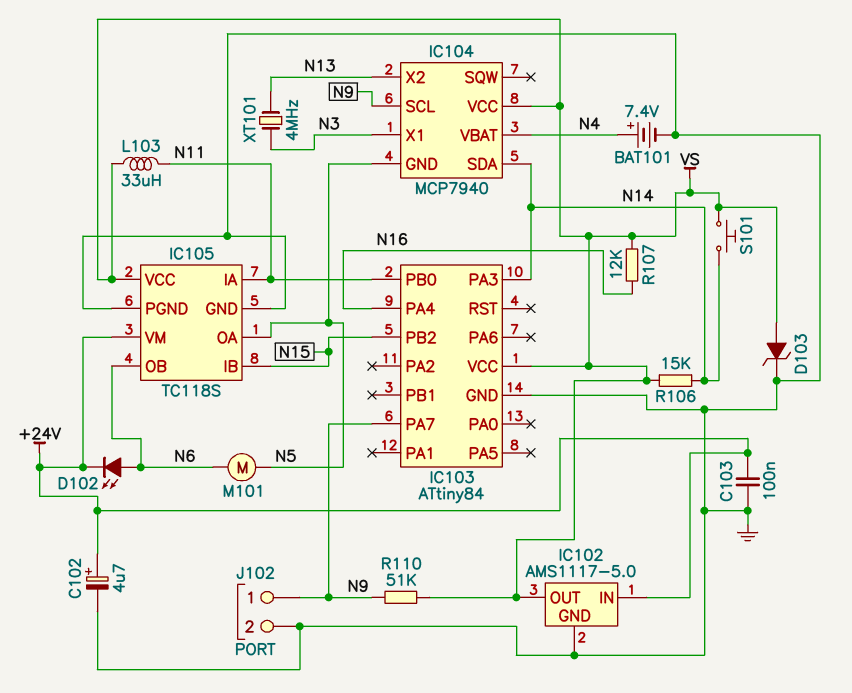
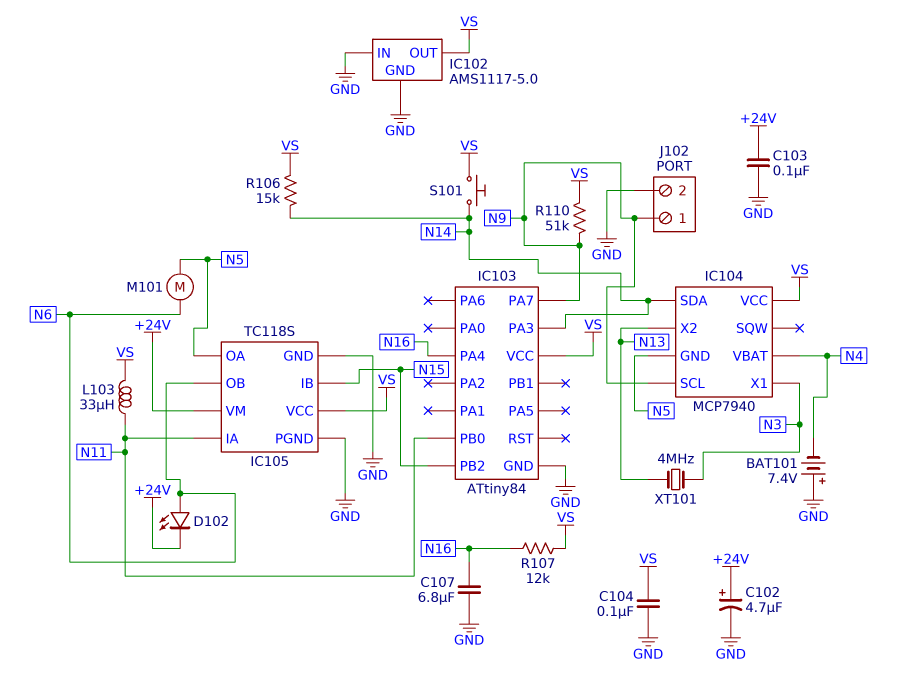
BAT101: 7.4V (plus N4, minus GND) -> 7.4V (plus GND, minus N4)
C104: none -> 100nF (GND, VS)
C107: none -> 6.8uF (GND, N16)
D103: zener (A VS, K GND) -> none
IC102 pin IN: +24V -> GND

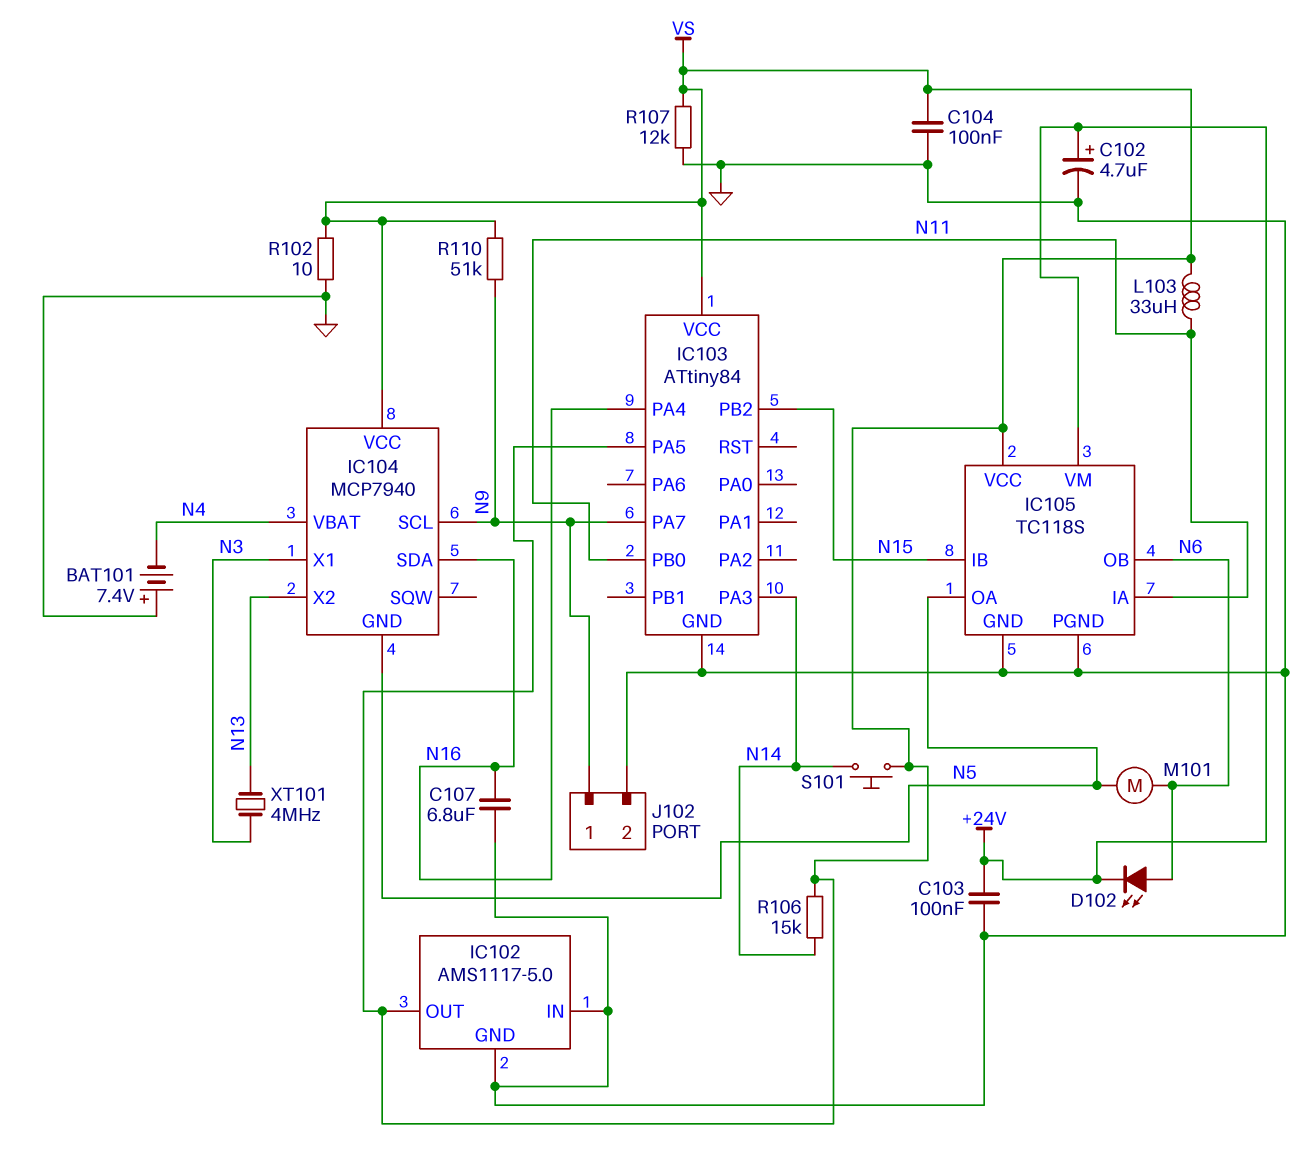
IC103 pin PA5: none -> VS
IC104 pin SDA: N14 -> N16
R102: none -> 10 (GND, VS)
R107: 12k (N16, VS) -> 12k (GND, VS)

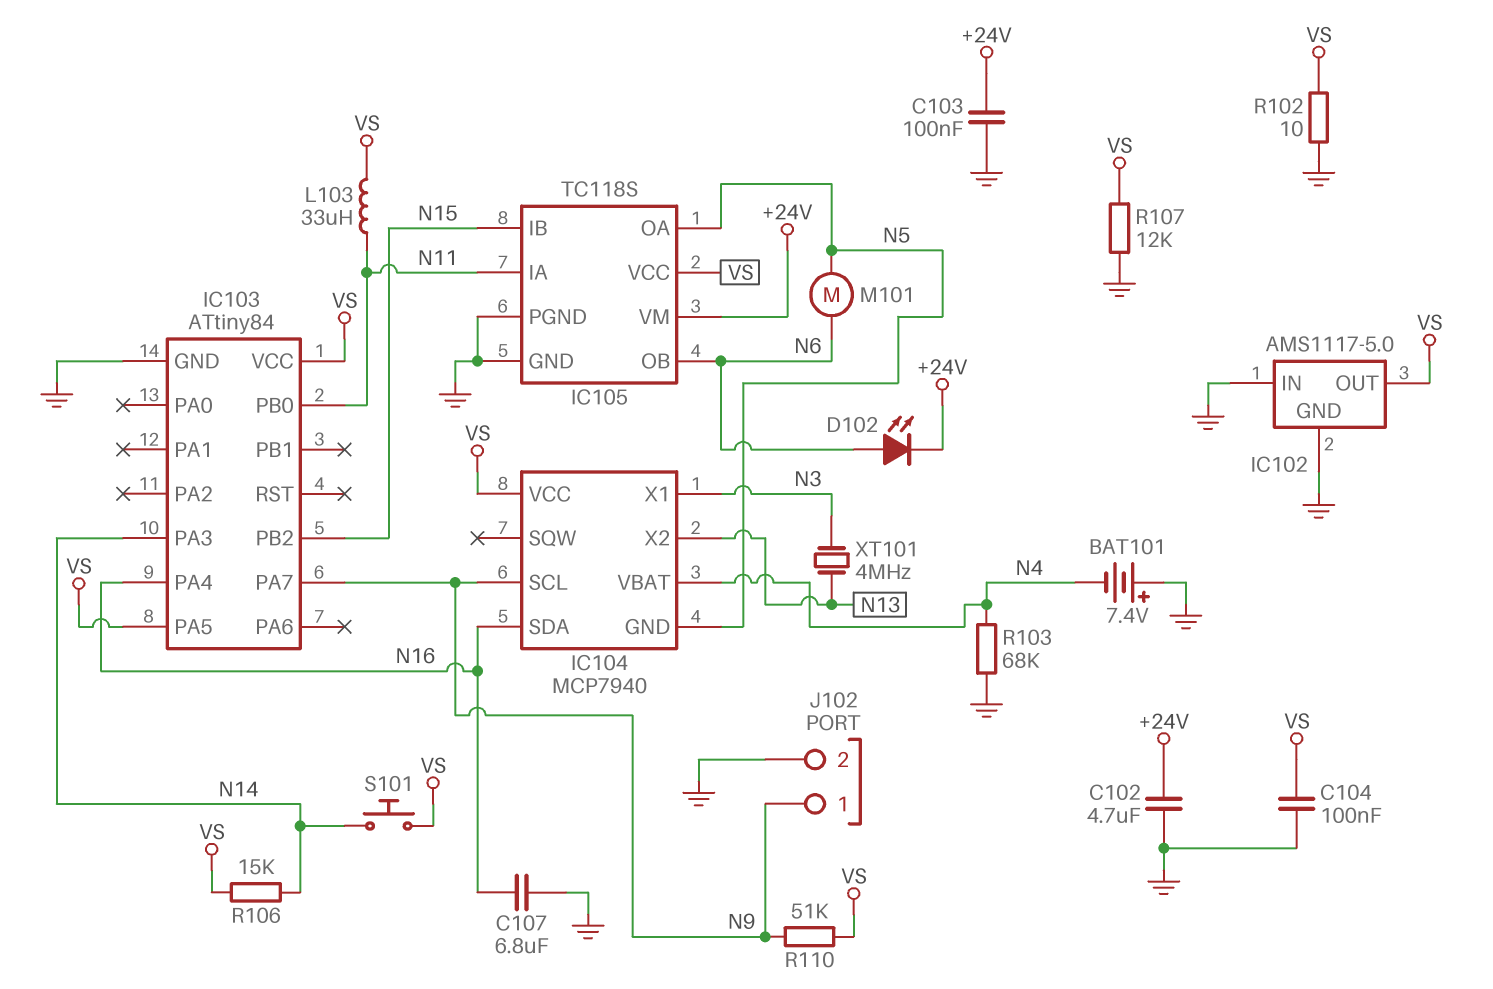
C102: 4.7uF (plus +24V, minus GND) -> 4.7uF (+24V, GND)
R103: none -> 68k (GND, N4)

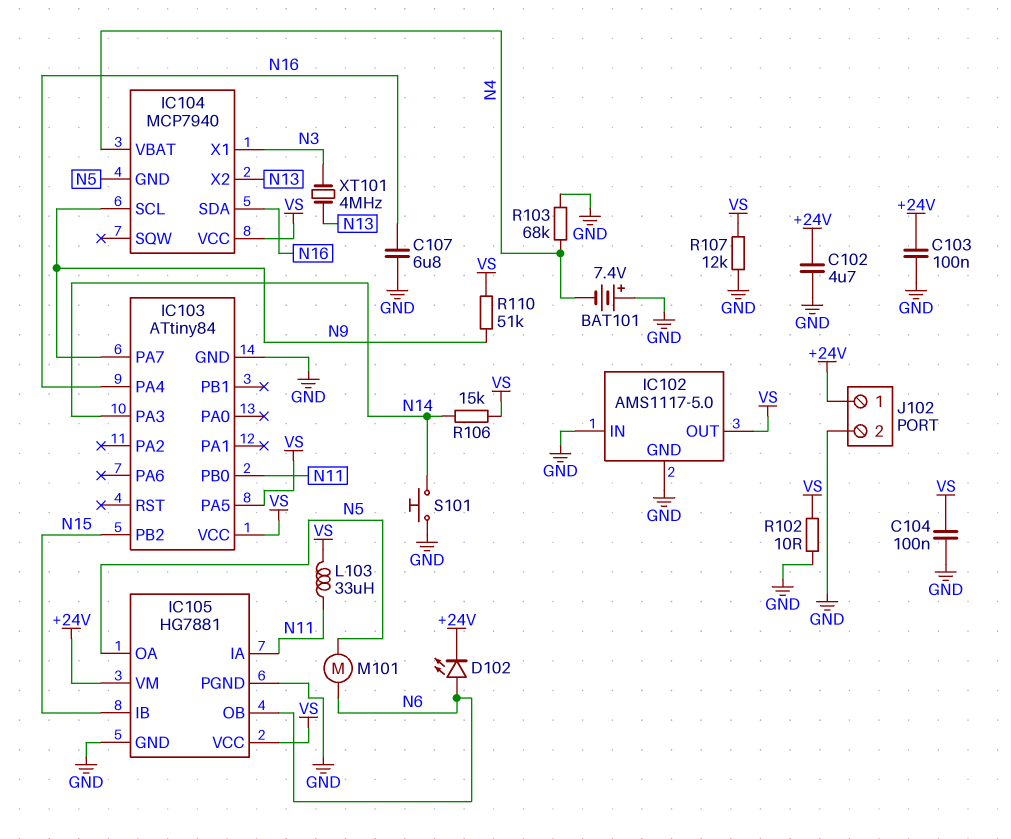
IC105: TC118S -> HG7881
J102 pin 1: N9 -> +24V
S101: button (N14, VS) -> button (GND, N14)

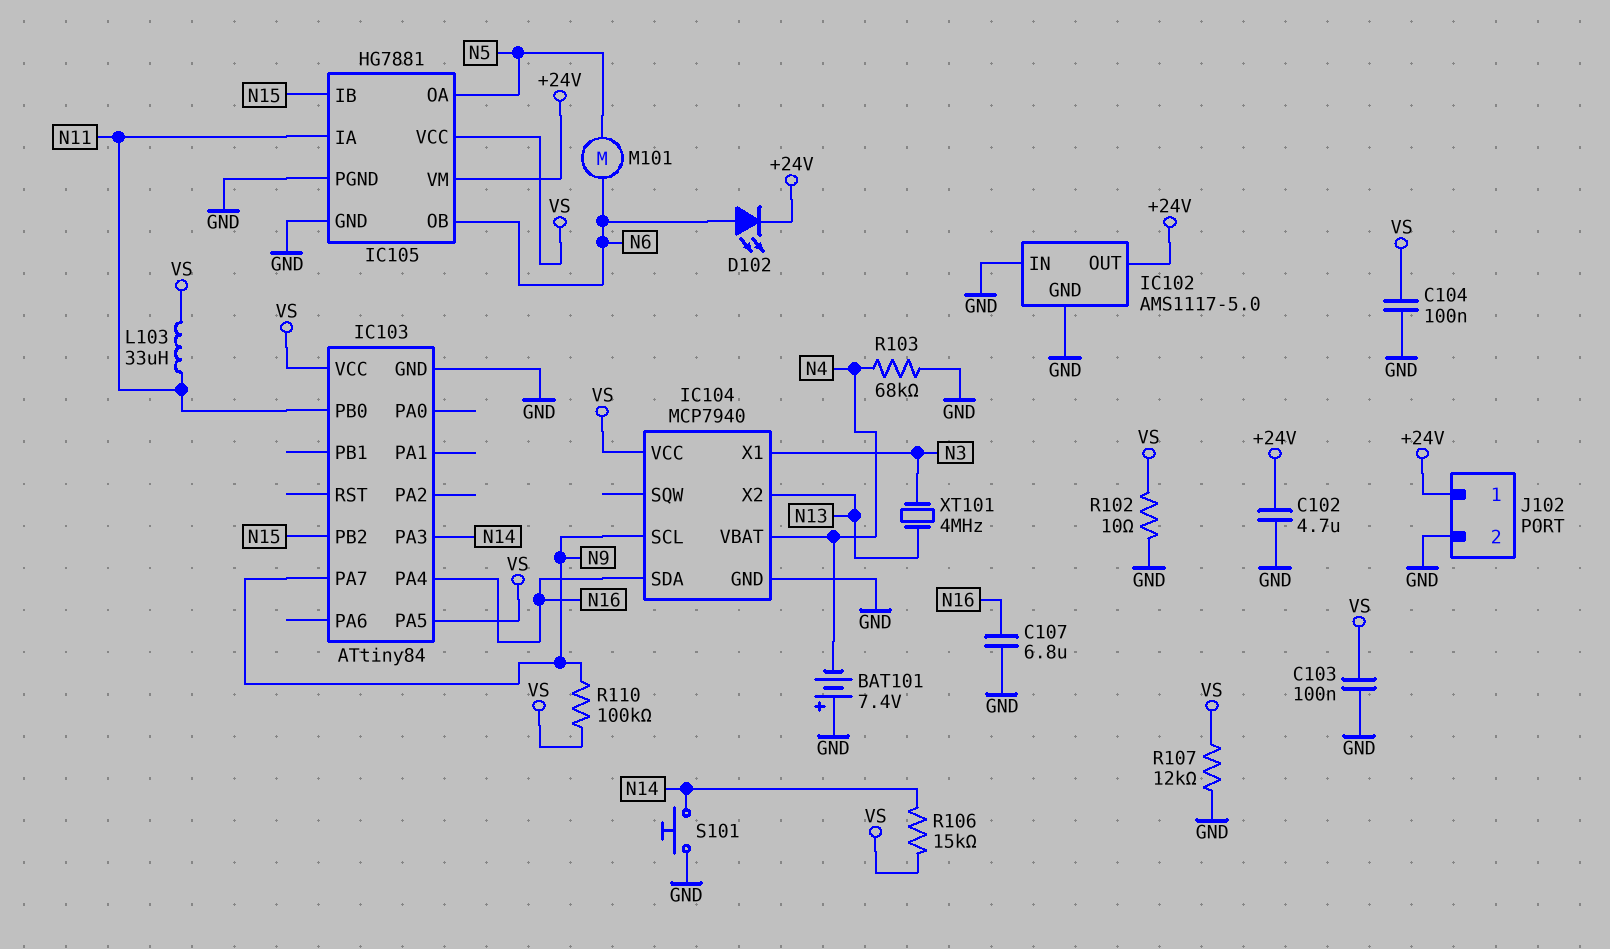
C103: 100nF (+24V, GND) -> 100nF (GND, VS)
IC102 pin OUT: VS -> +24V
IC104 pin GND: N5 -> GND
R110: 51k (N9, VS) -> 100k (N9, VS)

